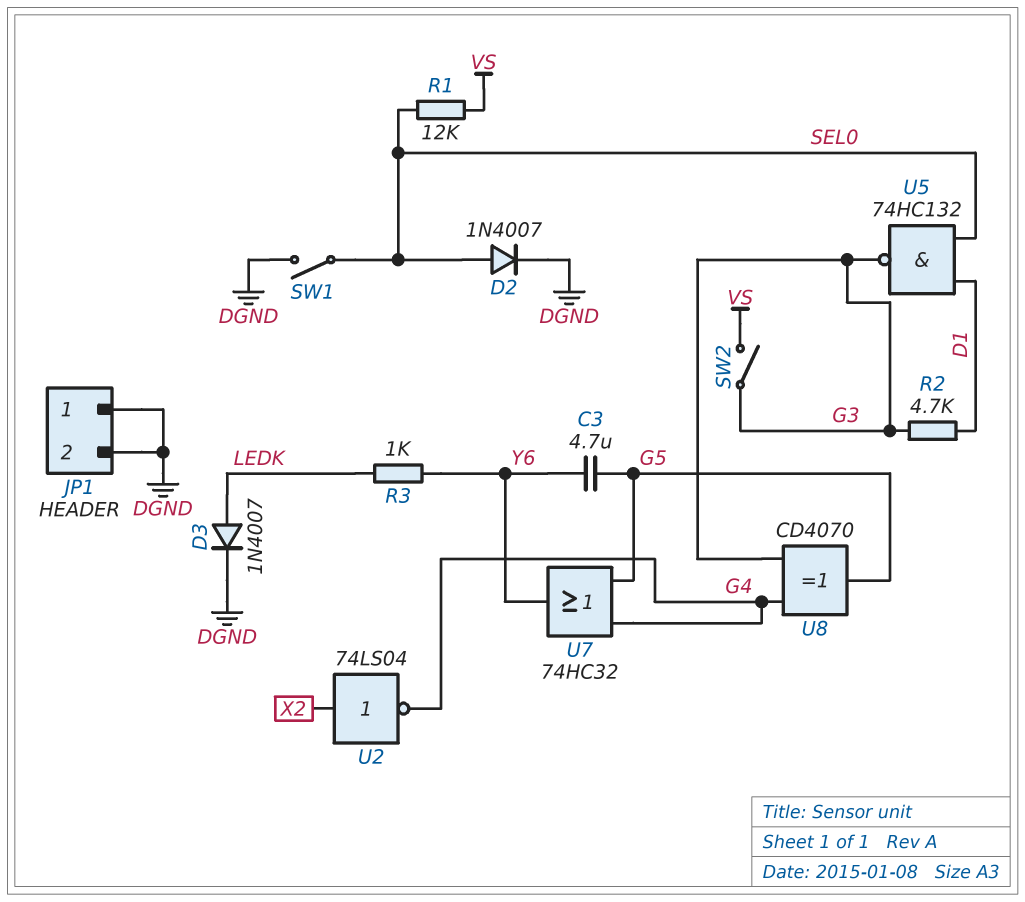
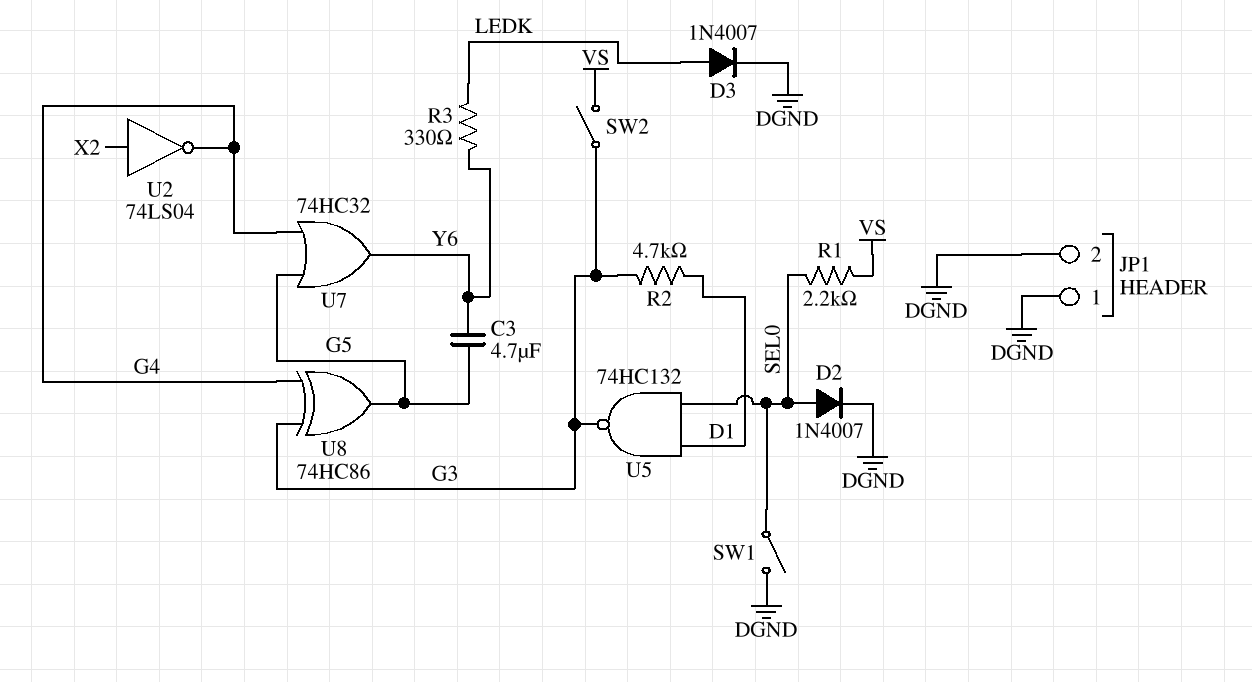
R1: 12k (SEL0, VS) -> 2.2k (SEL0, VS)
R3: 1k (LEDK, Y6) -> 330 (LEDK, Y6)
U8: XOR CD4070 (in G3, in G4, out G5) -> XOR 74HC86 (in G3, in G4, out G5)

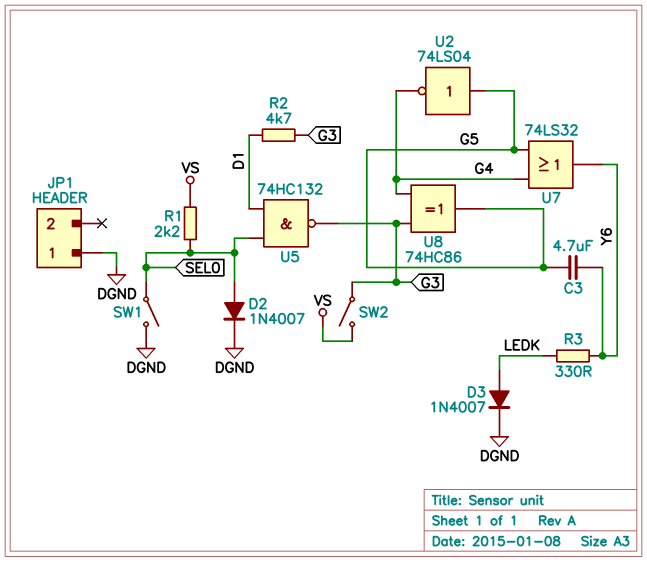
JP1 pin 2: DGND -> none
U2: NOT 74LS04 (in X2, out G4) -> NOT 74LS04 (in G5, out G4)
U7: OR 74HC32 (in G4, in G5, out Y6) -> OR 74LS32 (in G4, in G5, out Y6)

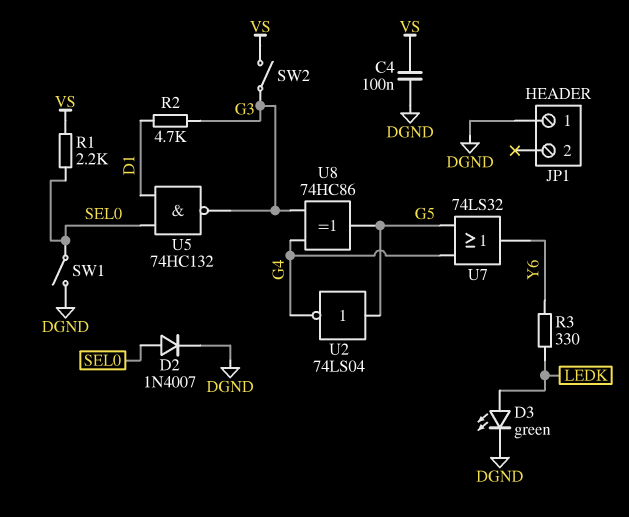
C3: 4.7uF (G5, Y6) -> none
C4: none -> 100nF (DGND, VS)
D3: diode 1N4007 (A LEDK, K DGND) -> LED green (A LEDK, K DGND)

